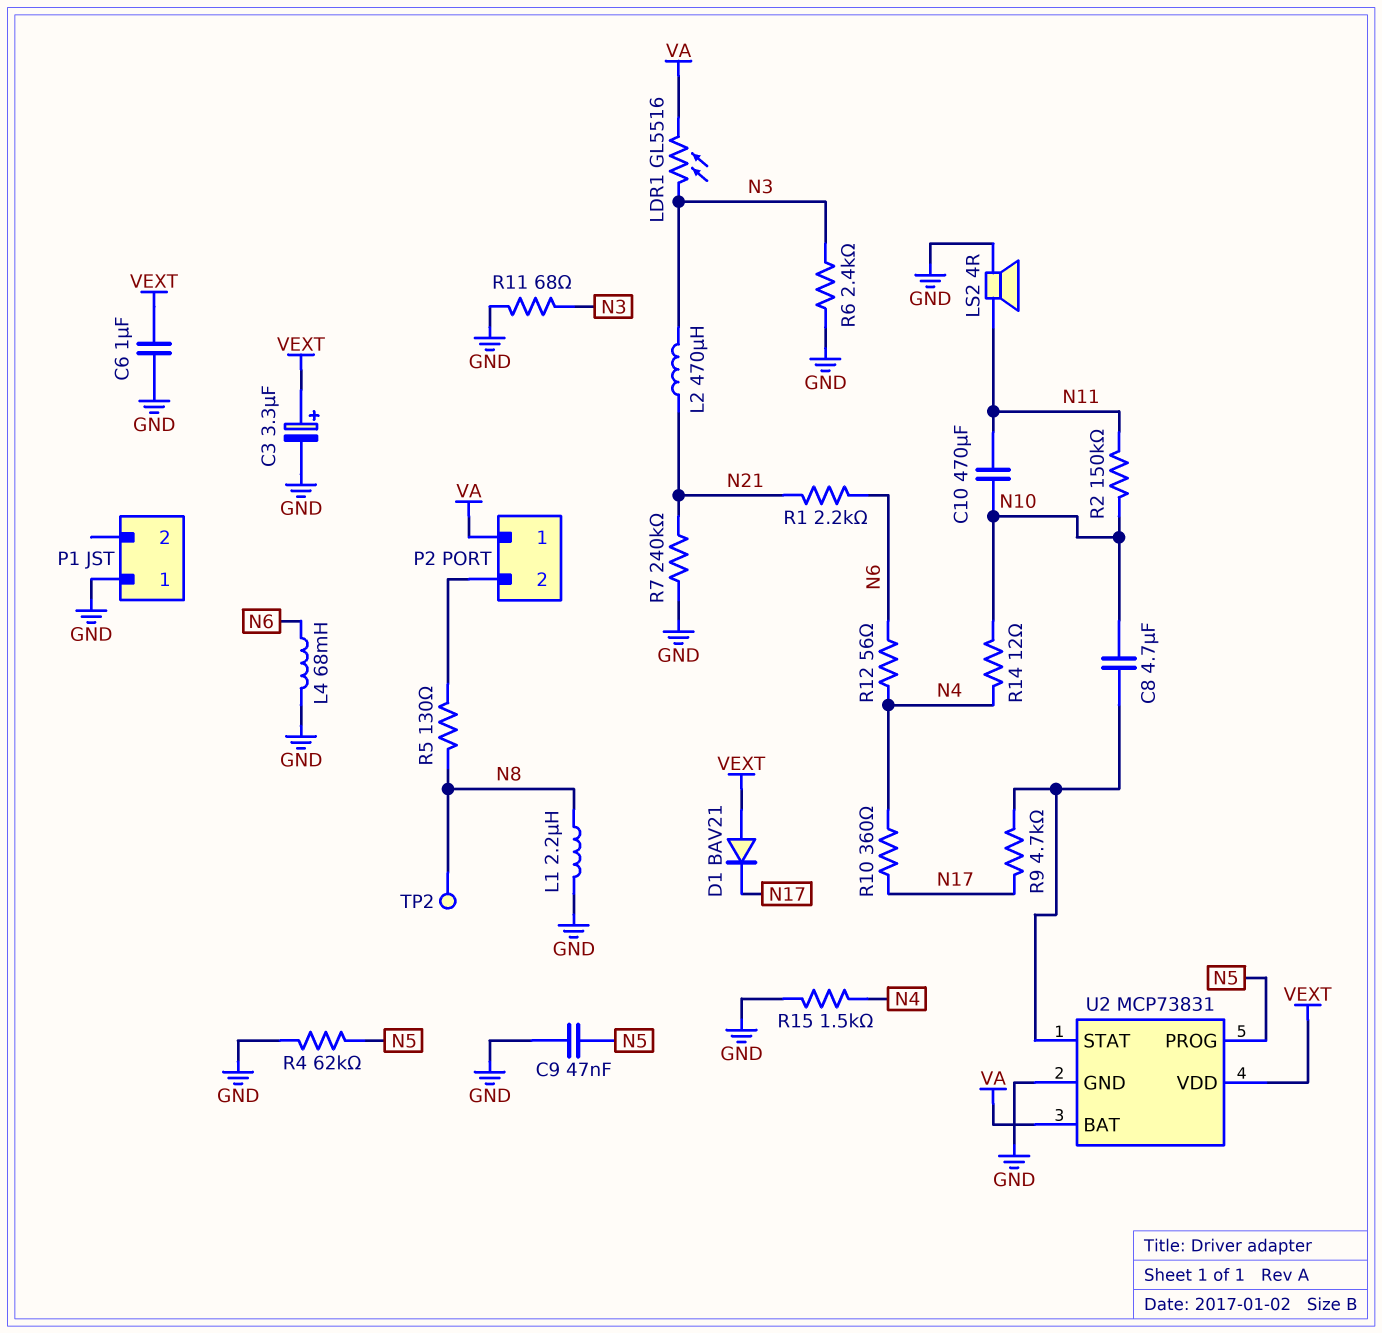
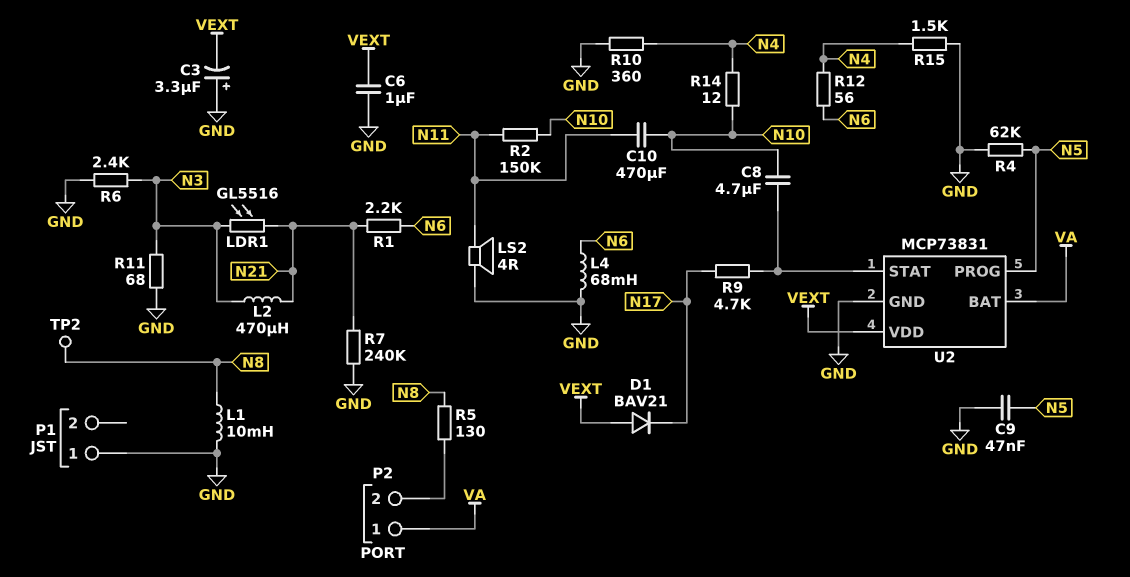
C3: 3.3uF (plus VEXT, minus GND) -> 3.3uF (plus GND, minus VEXT)
L1: 2.2uH (GND, N8) -> 10mH (GND, N8)
LDR1: GL5516 (N3, VA) -> GL5516 (N3, N21)
R10: 360 (N4, N17) -> 360 (GND, N4)

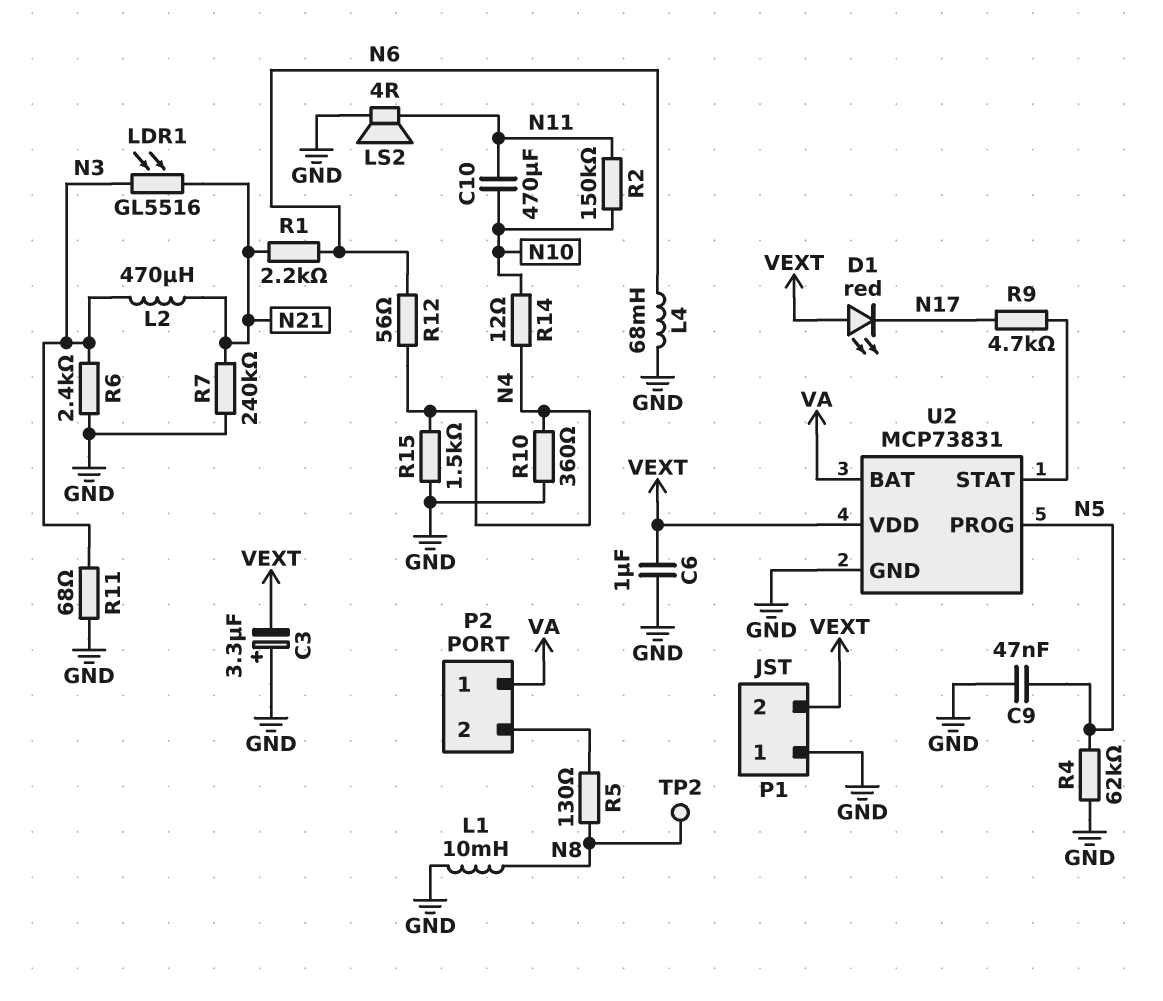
C8: 4.7uF (N10, U2/STAT) -> none
D1: diode BAV21 (A VEXT, K N17) -> LED red (A VEXT, K N17)
P1 pin 2: none -> VEXT

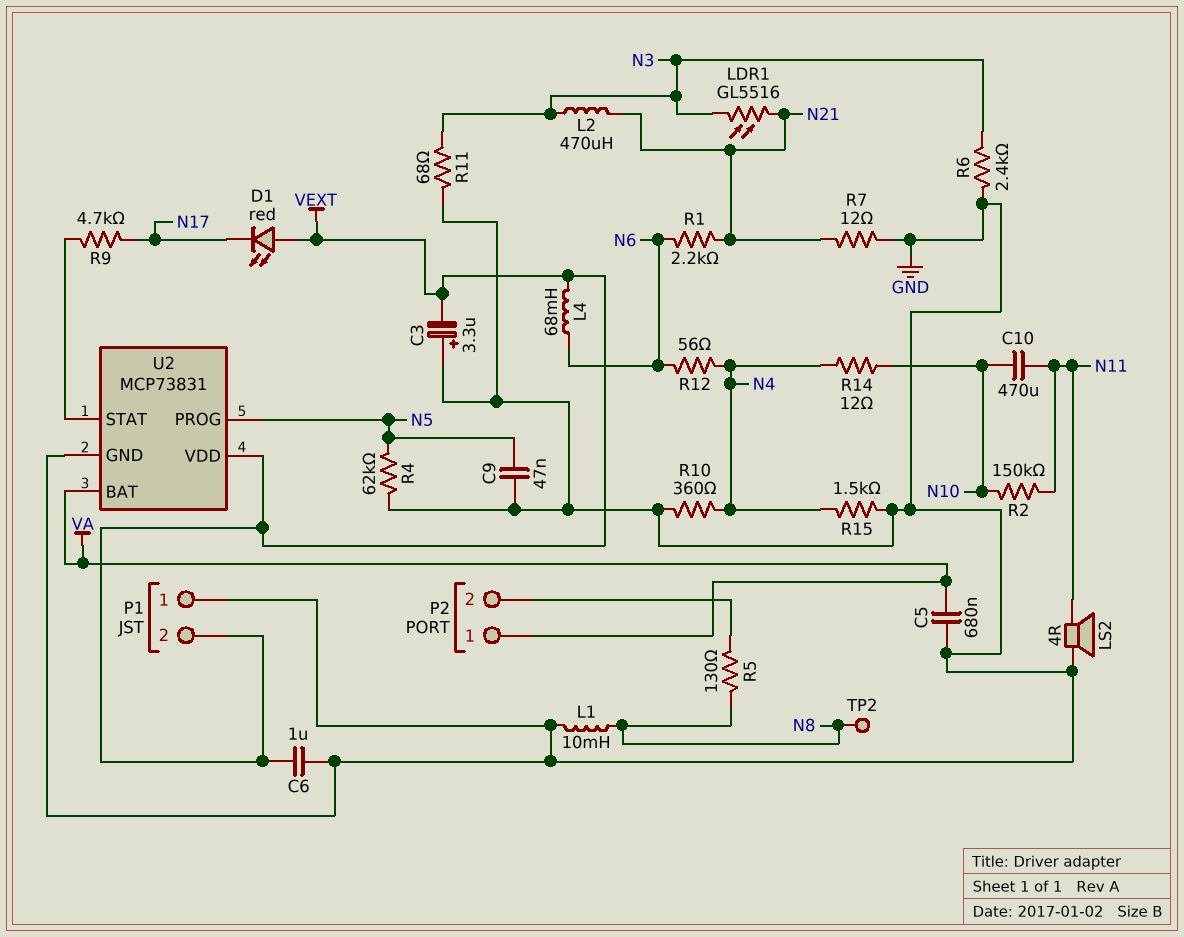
C5: none -> 680nF (GND, VA)
L4: 68mH (GND, N6) -> 68mH (N6, VEXT)
R7: 240k (GND, N21) -> 12 (GND, N21)

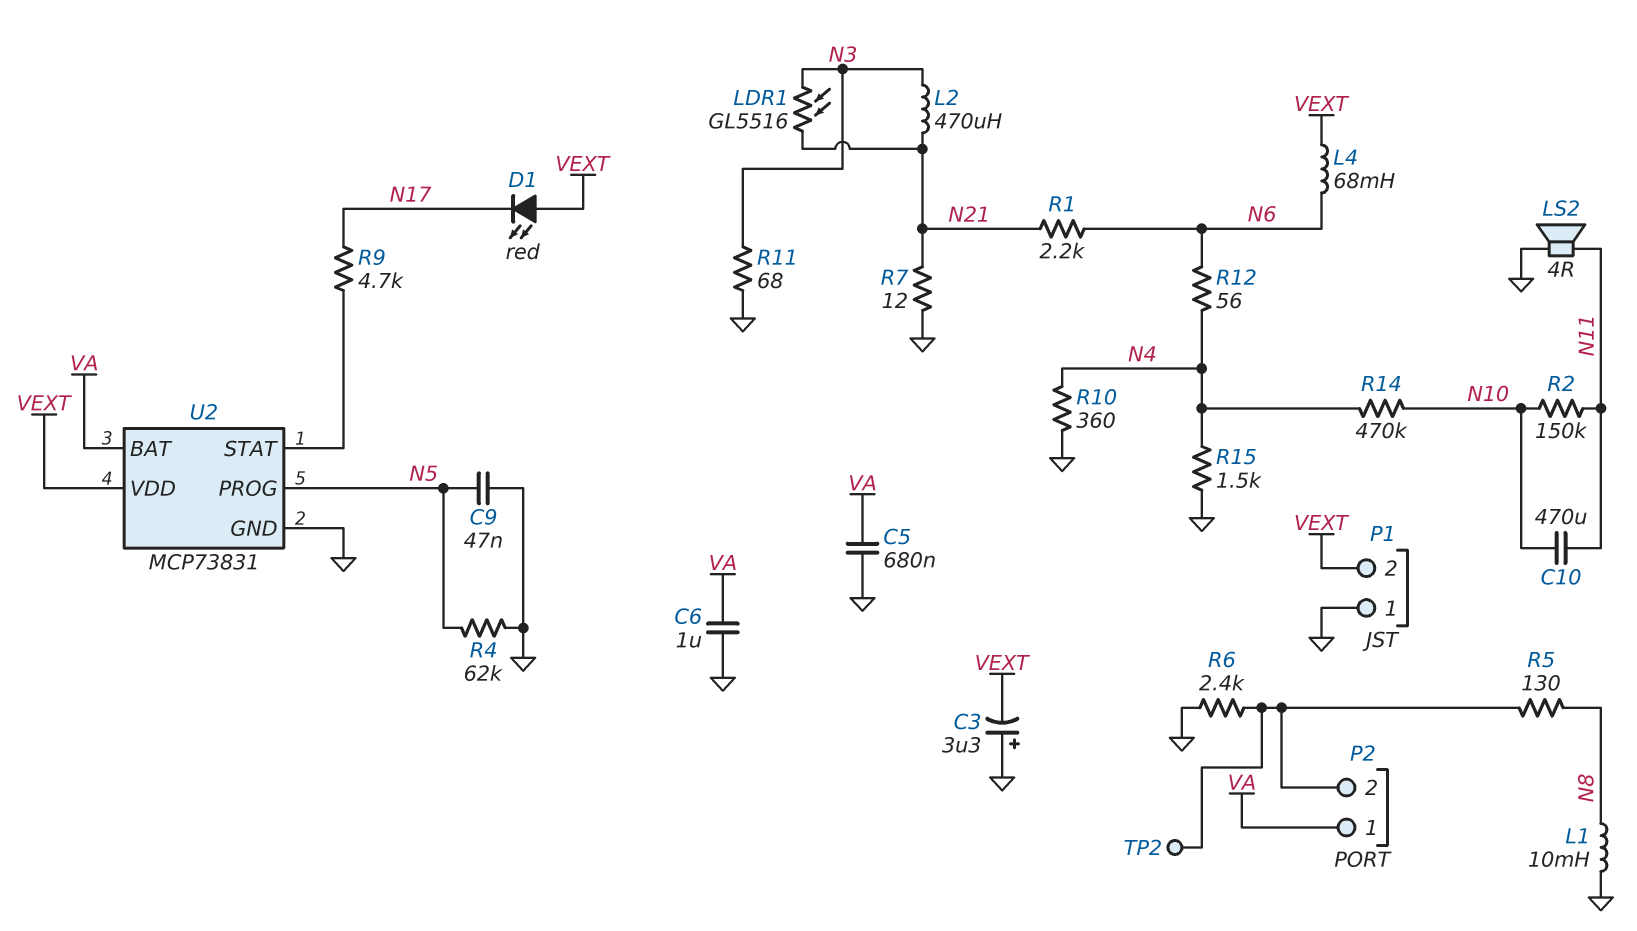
C6: 1uF (GND, VEXT) -> 1uF (GND, VA)
R6: 2.4k (GND, N3) -> 2.4k (GND, P2/2)
R14: 12 (N4, N10) -> 470k (N4, N10)
TP2: test point (N8) -> test point (P2/2)

